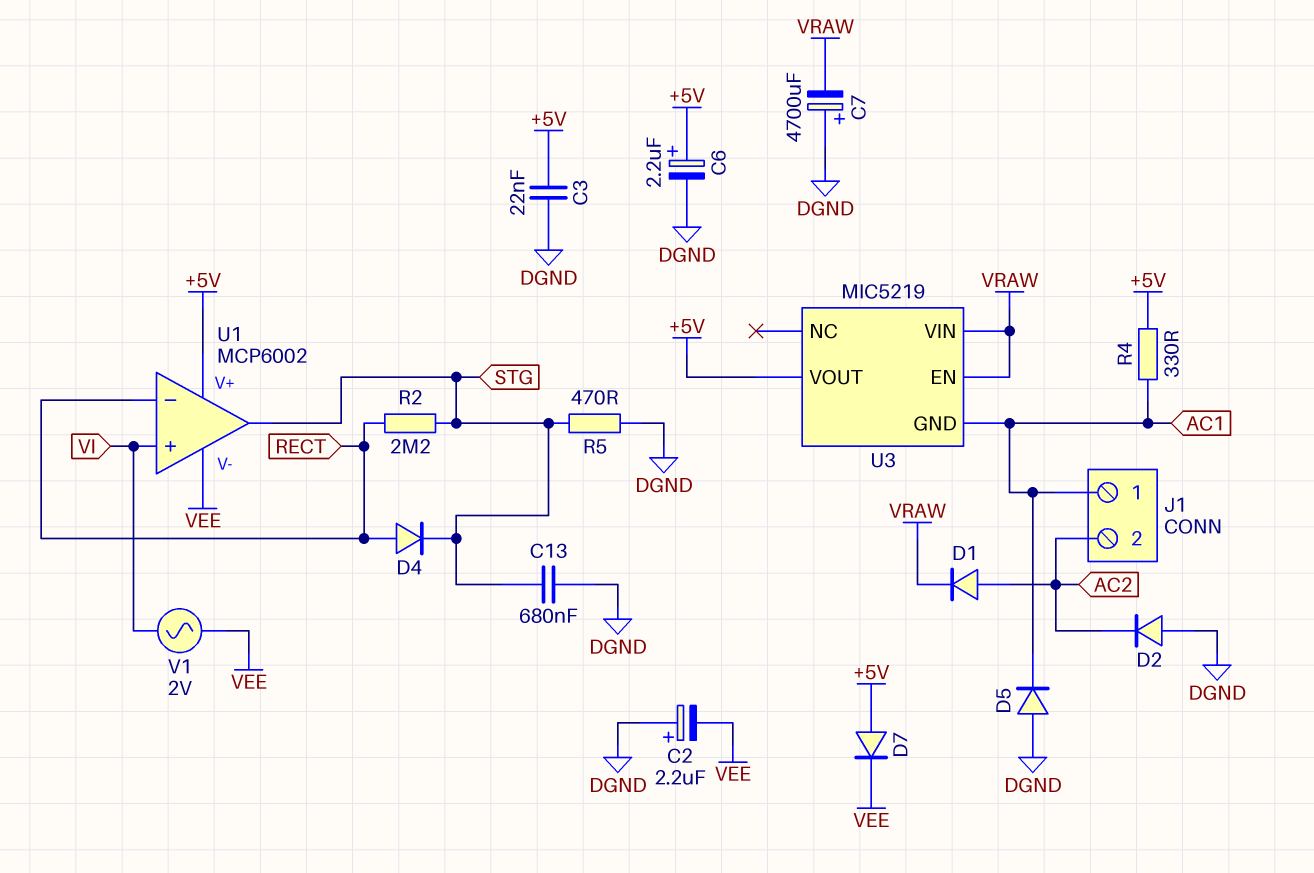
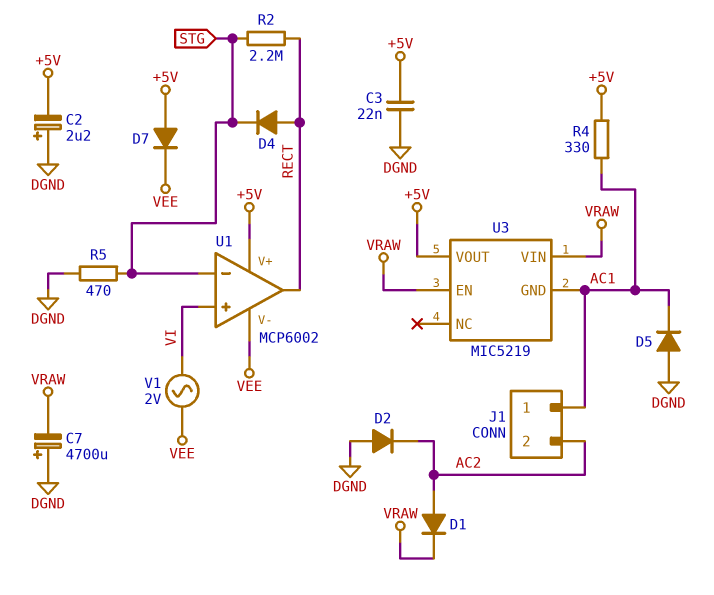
C2: 2.2uF (plus DGND, minus VEE) -> 2.2uF (plus DGND, minus +5V)
C6: 2.2uF (plus +5V, minus DGND) -> none
C13: 680nF (DGND, STG) -> none
U1 pin in-: RECT -> STG
U1 pin out: STG -> RECT

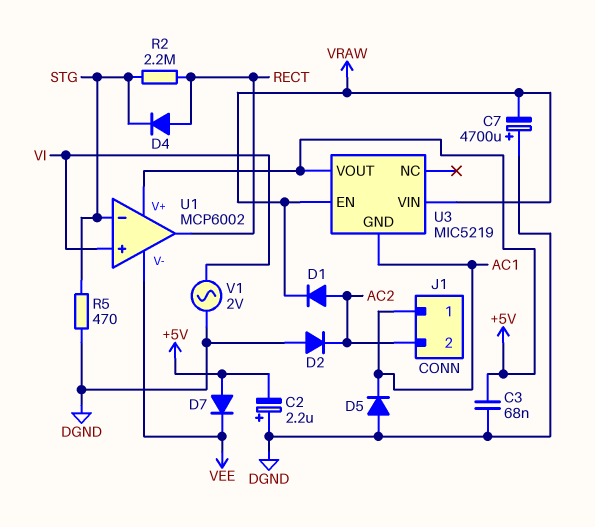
C3: 22nF (+5V, DGND) -> 68nF (+5V, DGND)
R4: 330 (+5V, AC1) -> none
V1: AC 2V (VEE, VI) -> AC 2V (DGND, VI)

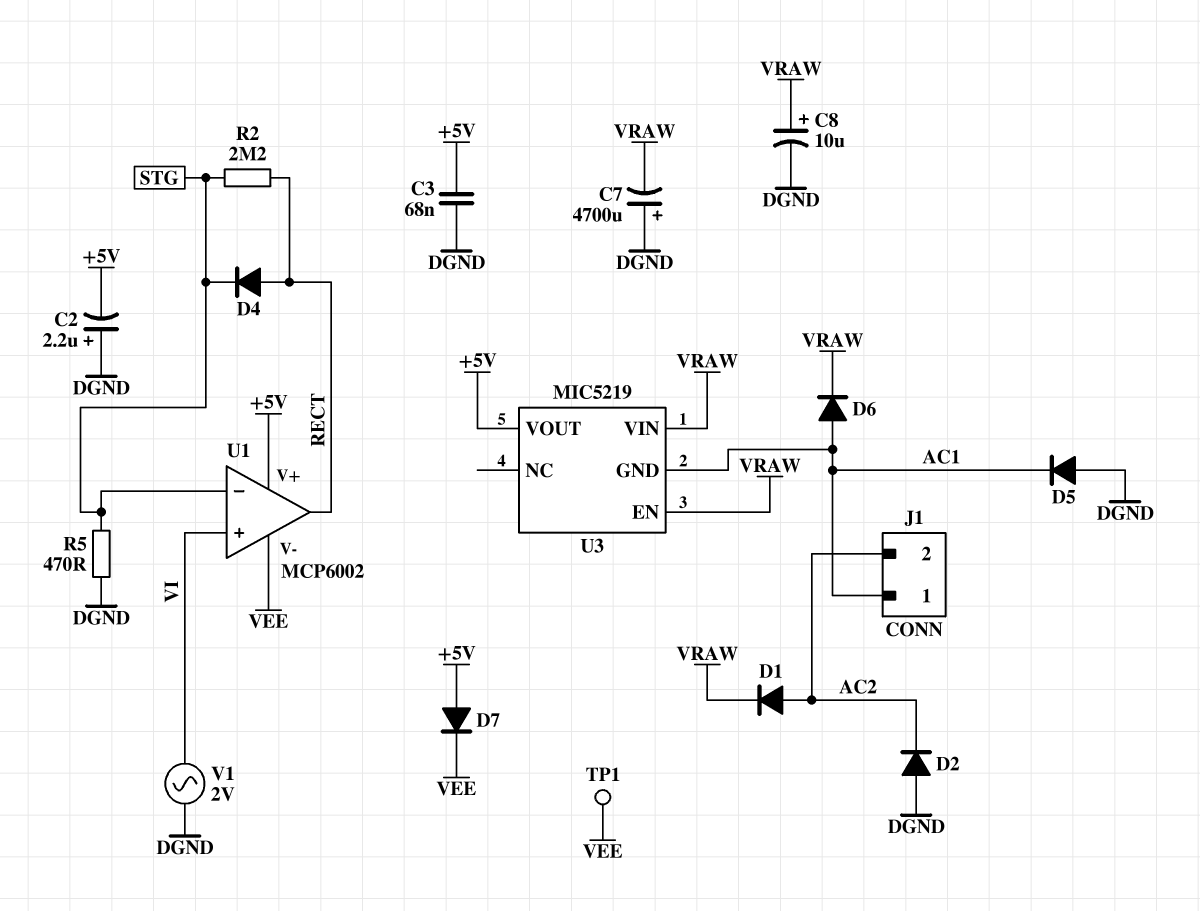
C8: none -> 10uF (plus VRAW, minus DGND)
D6: none -> diode (A AC1, K VRAW)
TP1: none -> test point (VEE)

